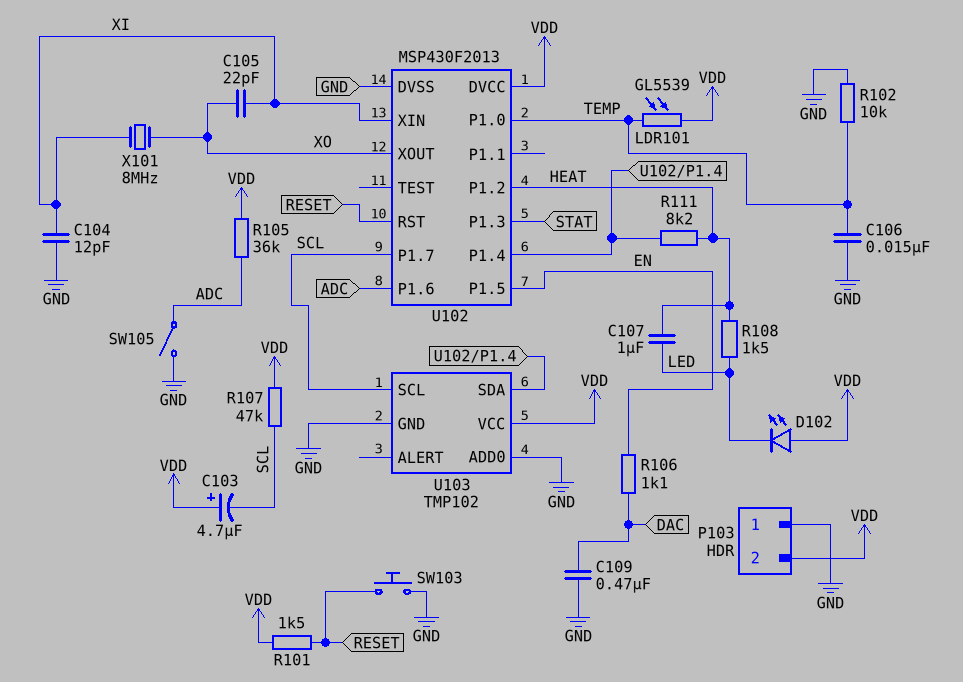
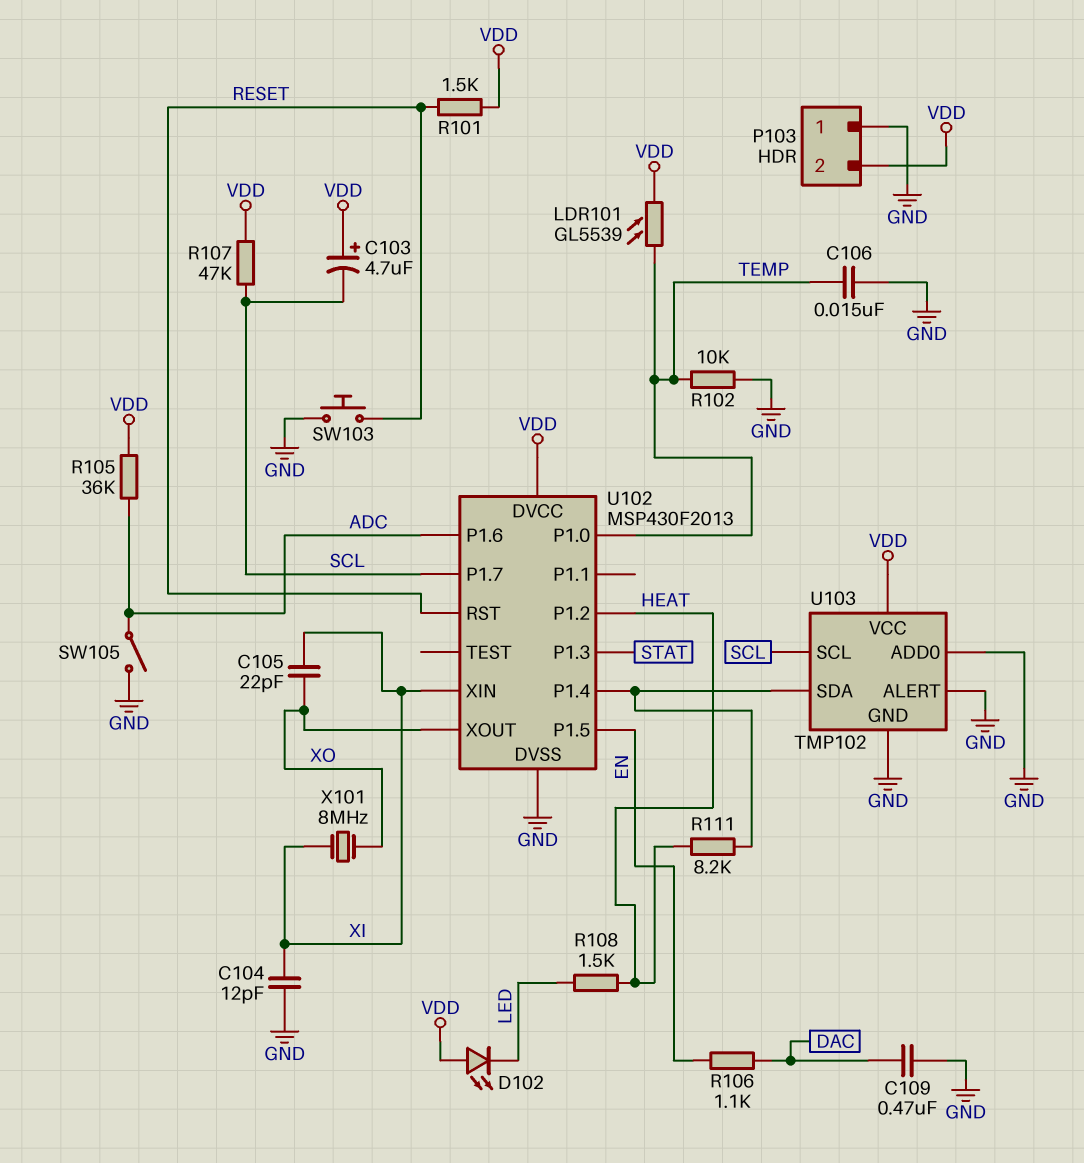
C107: 1uF (HEAT, LED) -> none
U103 pin ALERT: none -> GND

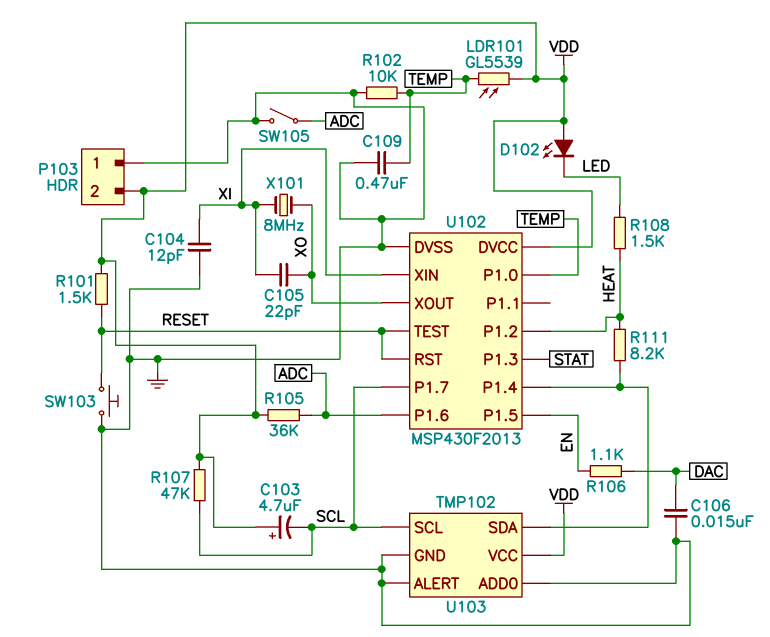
C106: 15nF (GND, TEMP) -> 15nF (DAC, GND)
C109: 470nF (DAC, GND) -> 470nF (GND, TEMP)
U102 pin TEST: none -> RESET

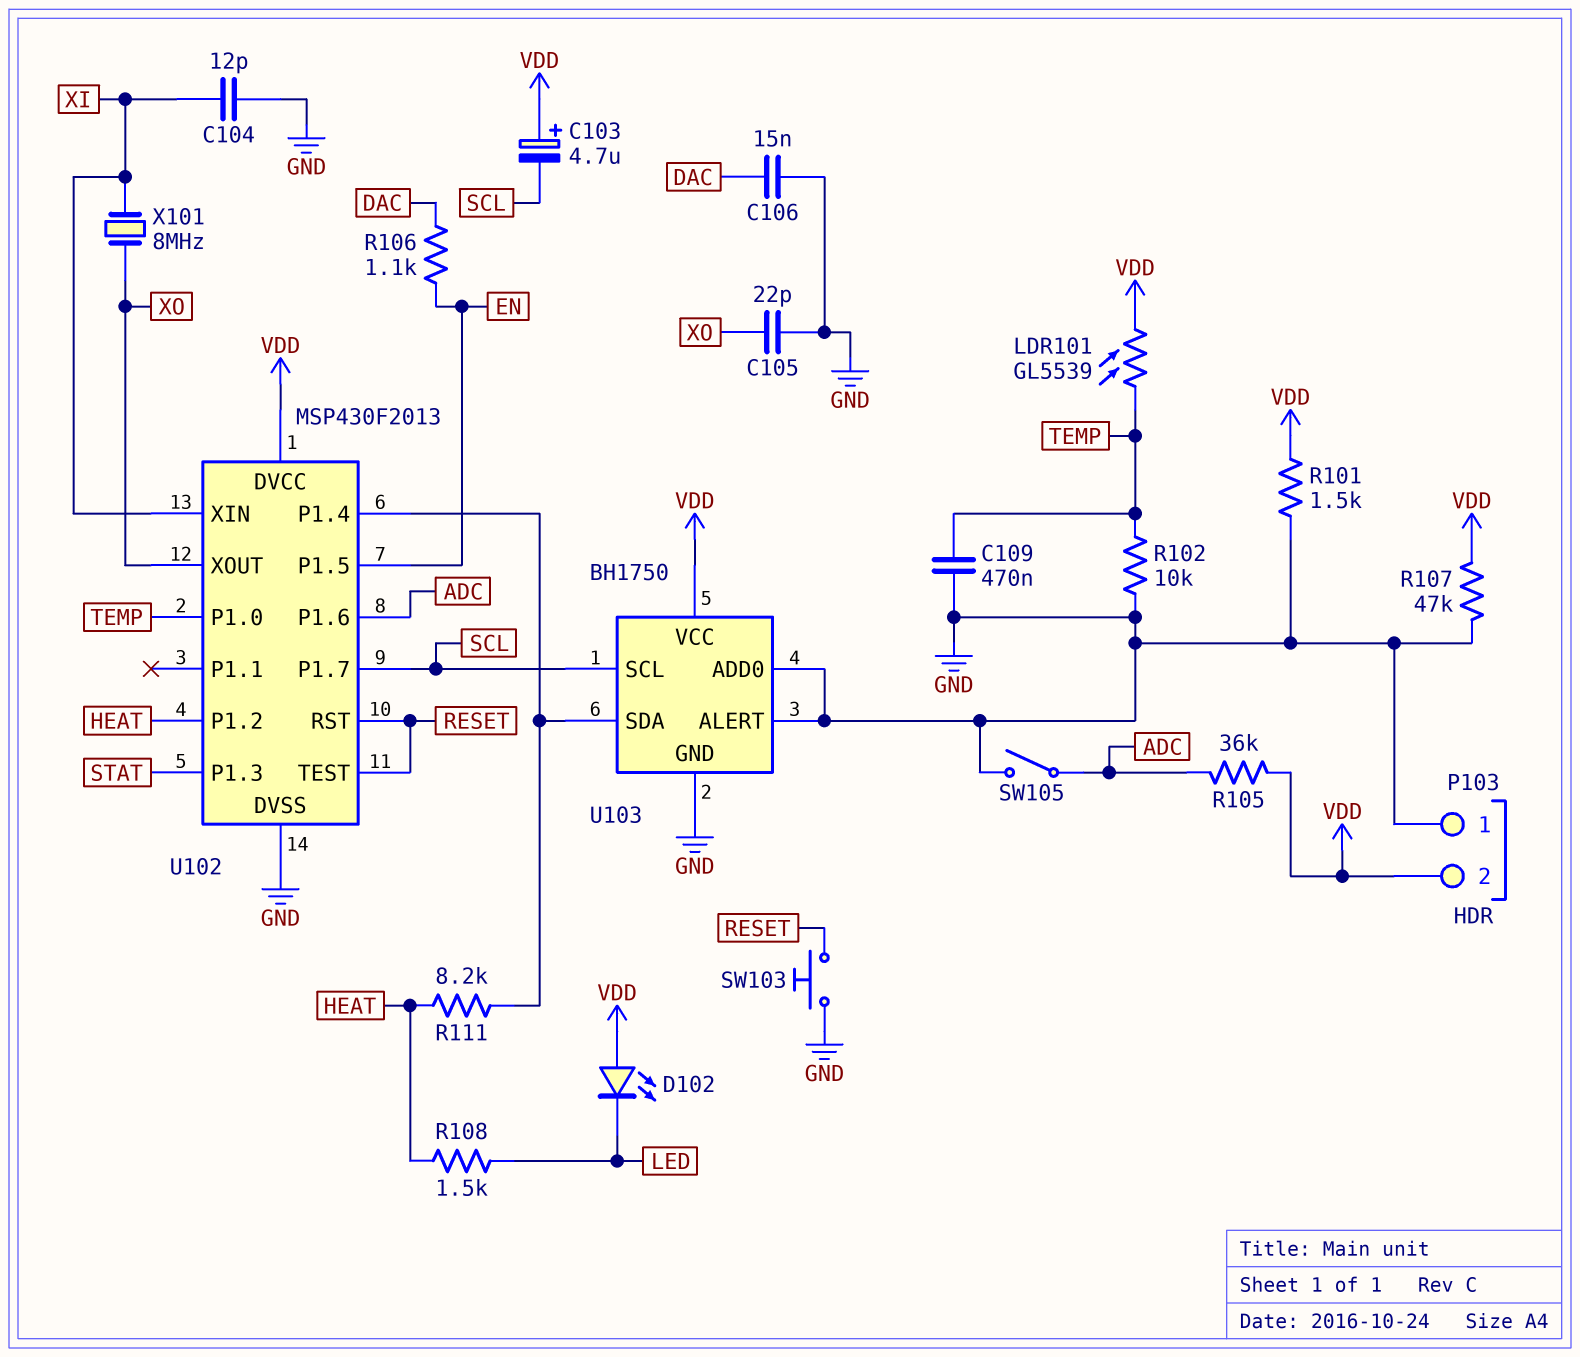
C105: 22pF (XI, XO) -> 22pF (GND, XO)
R101: 1.5k (RESET, VDD) -> 1.5k (GND, VDD)
R107: 47k (SCL, VDD) -> 47k (GND, VDD)
U103: TMP102 -> BH1750

